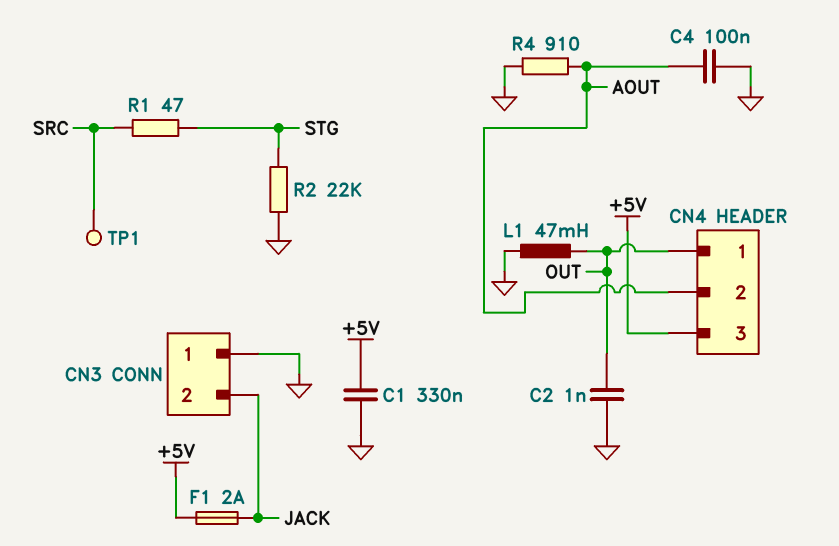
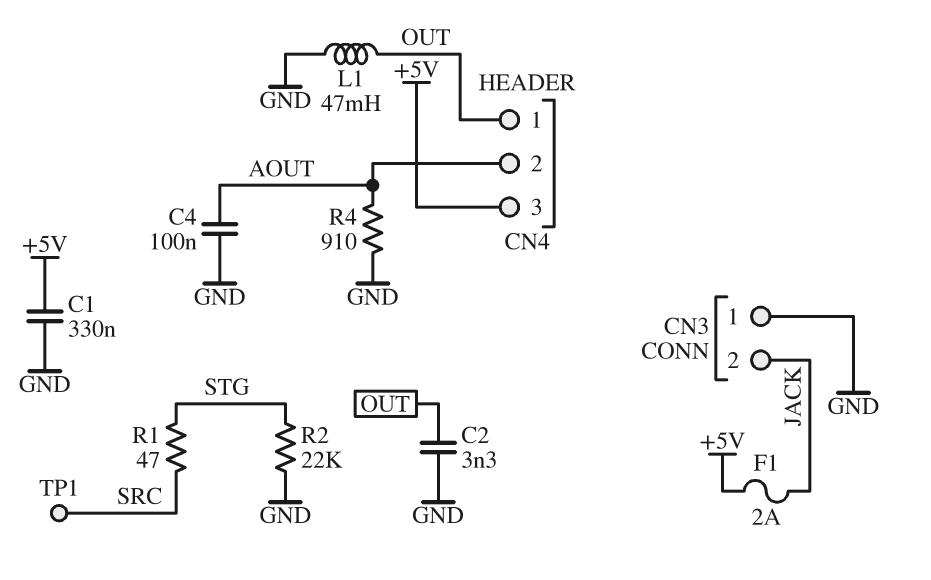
C2: 1nF (GND, OUT) -> 3.3nF (GND, OUT)

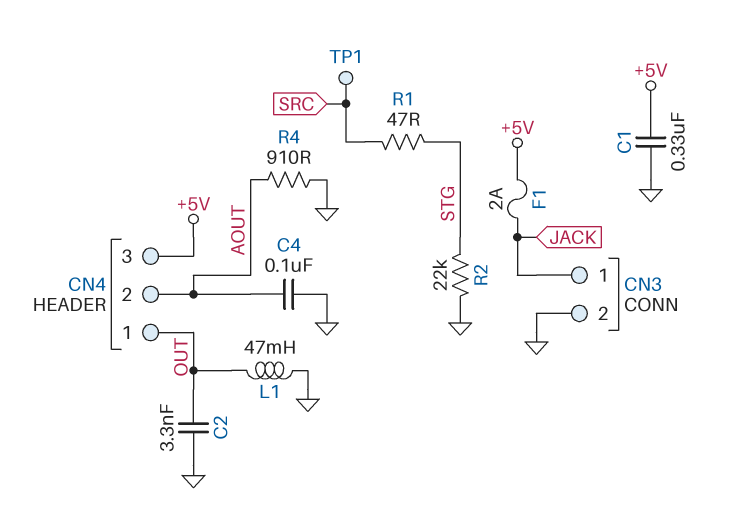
CN3 pin 1: GND -> JACK
CN3 pin 2: JACK -> GND

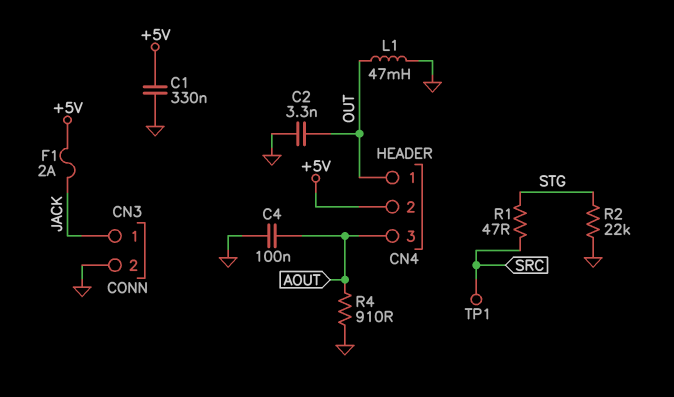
CN4 pin 2: AOUT -> +5V
CN4 pin 3: +5V -> AOUT

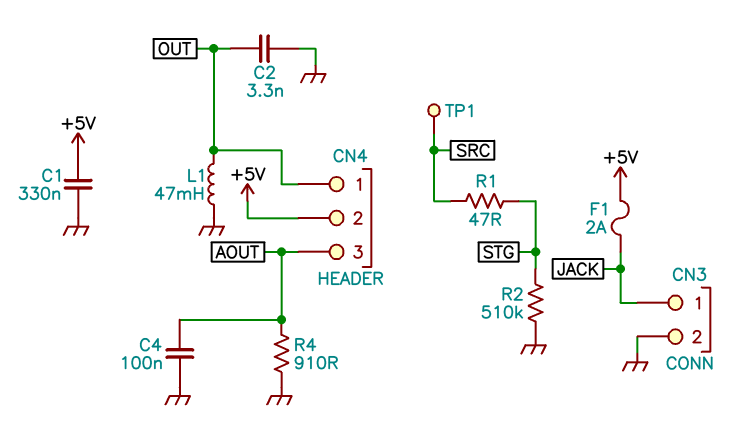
R2: 22k (GND, STG) -> 510k (GND, STG)

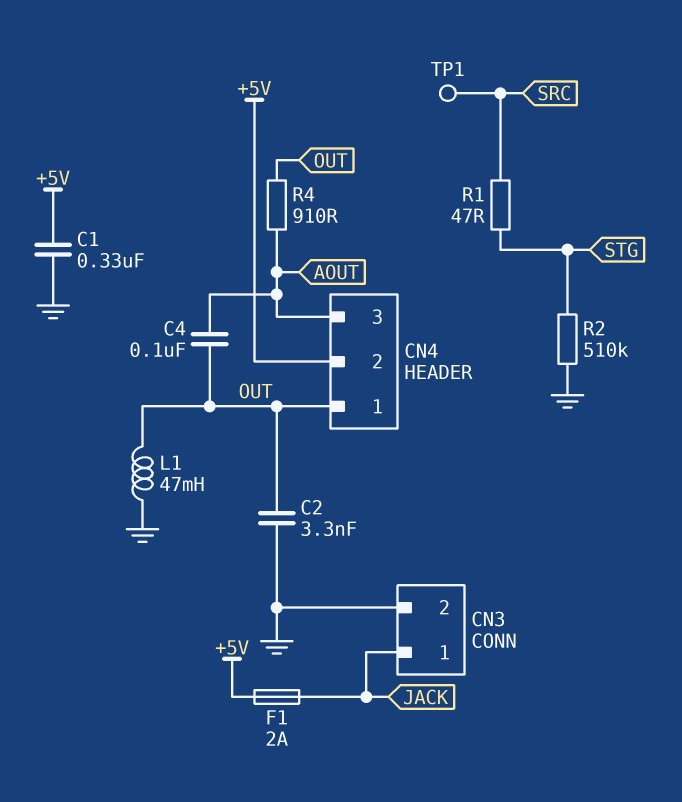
C4: 100nF (AOUT, GND) -> 100nF (AOUT, OUT)
R4: 910 (AOUT, GND) -> 910 (AOUT, OUT)

